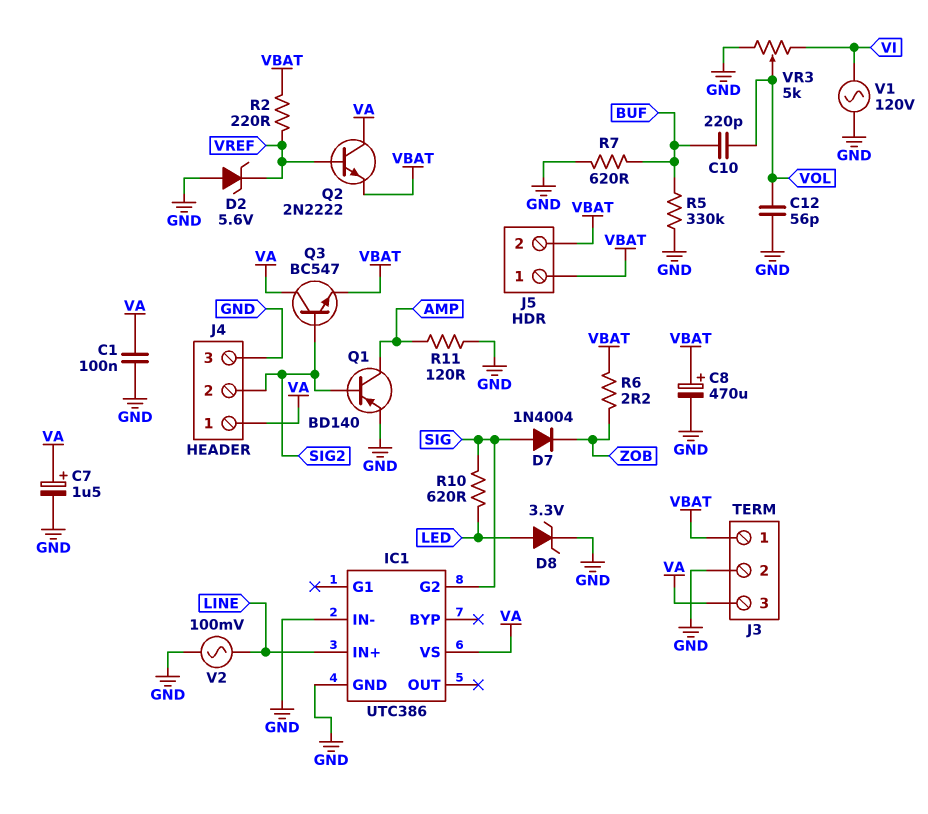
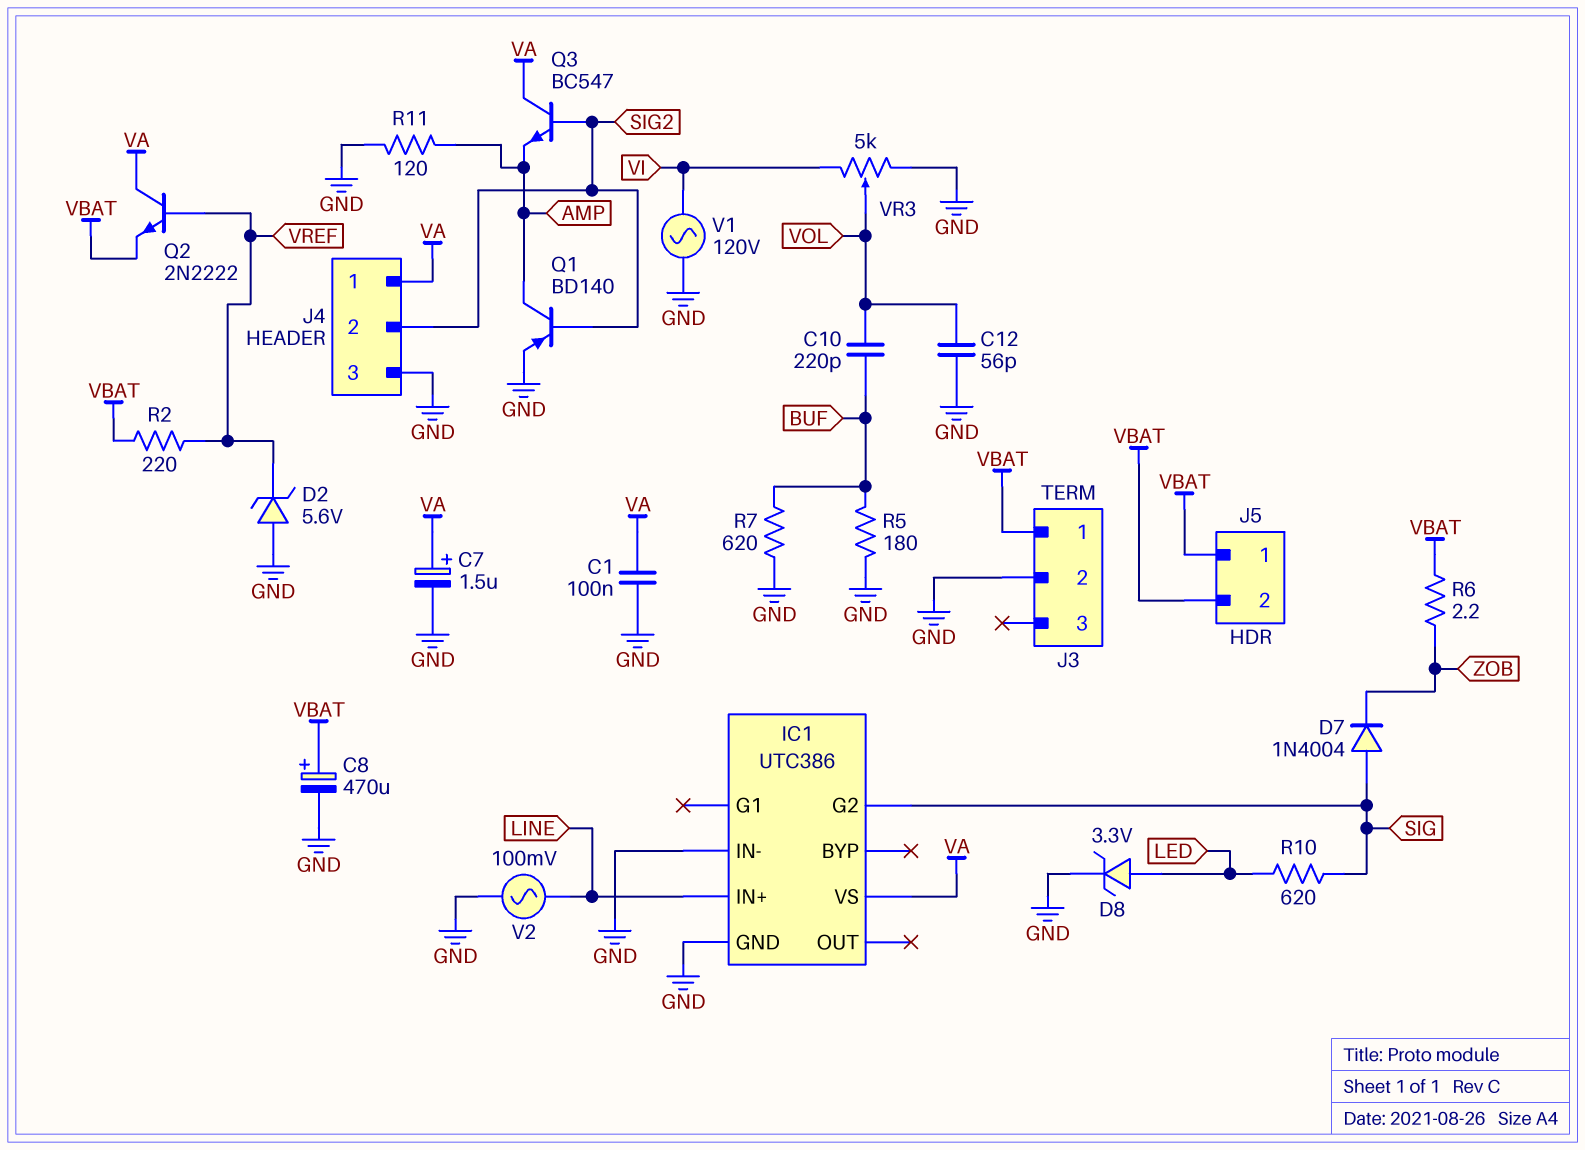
J3 pin 3: VA -> none
Q3: NPN BC547 (B SIG2, C VA, E VBAT) -> NPN BC547 (B SIG2, C VA, E AMP)
R5: 330k (BUF, GND) -> 180 (BUF, GND)

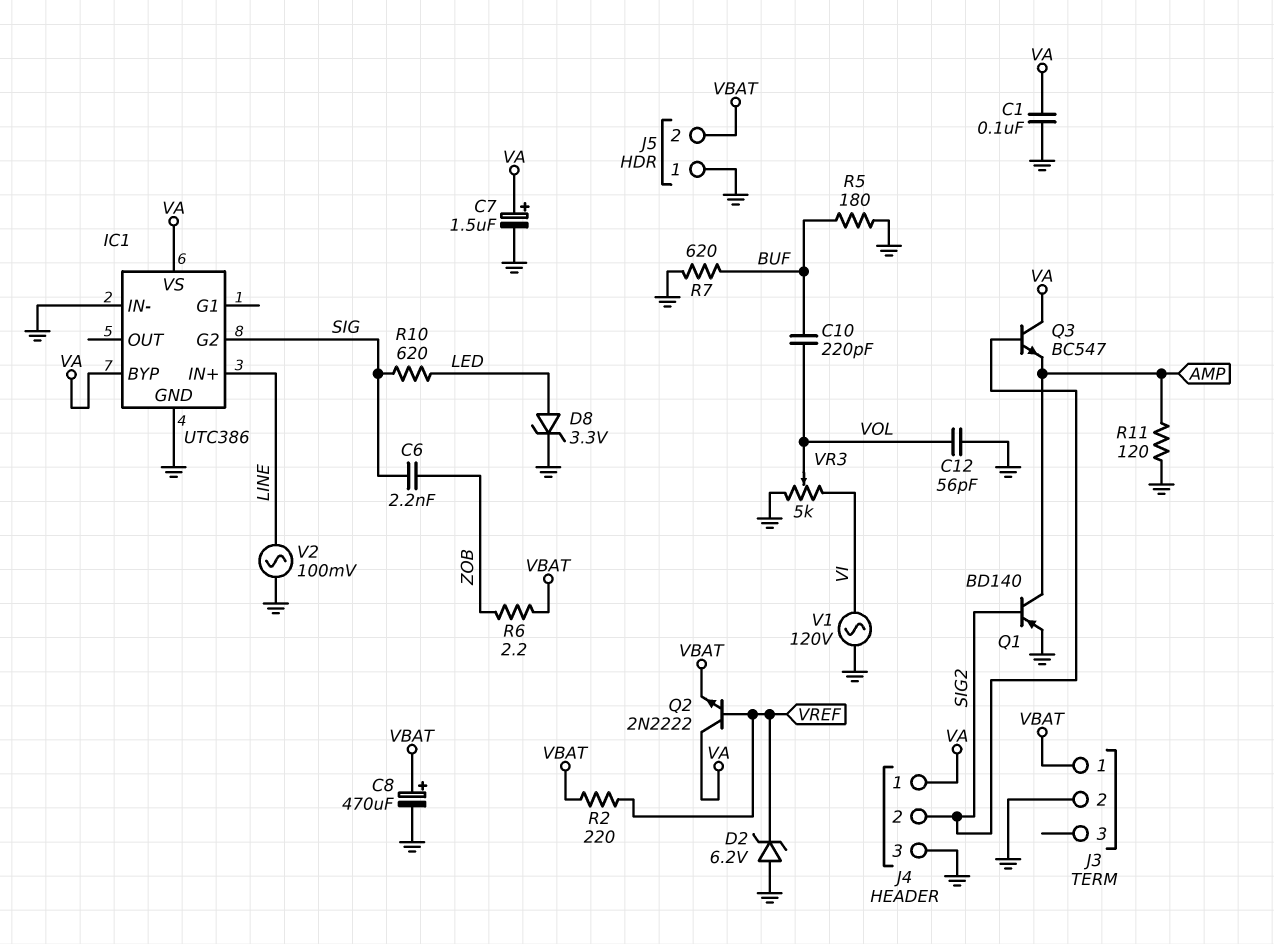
C6: none -> 2.2nF (SIG, ZOB)
D2: zener 5.6V (A GND, K VREF) -> zener 6.2V (A GND, K VREF)
D7: diode 1N4004 (A SIG, K ZOB) -> none
IC1 pin BYP: none -> VA
J5 pin 1: VBAT -> GND

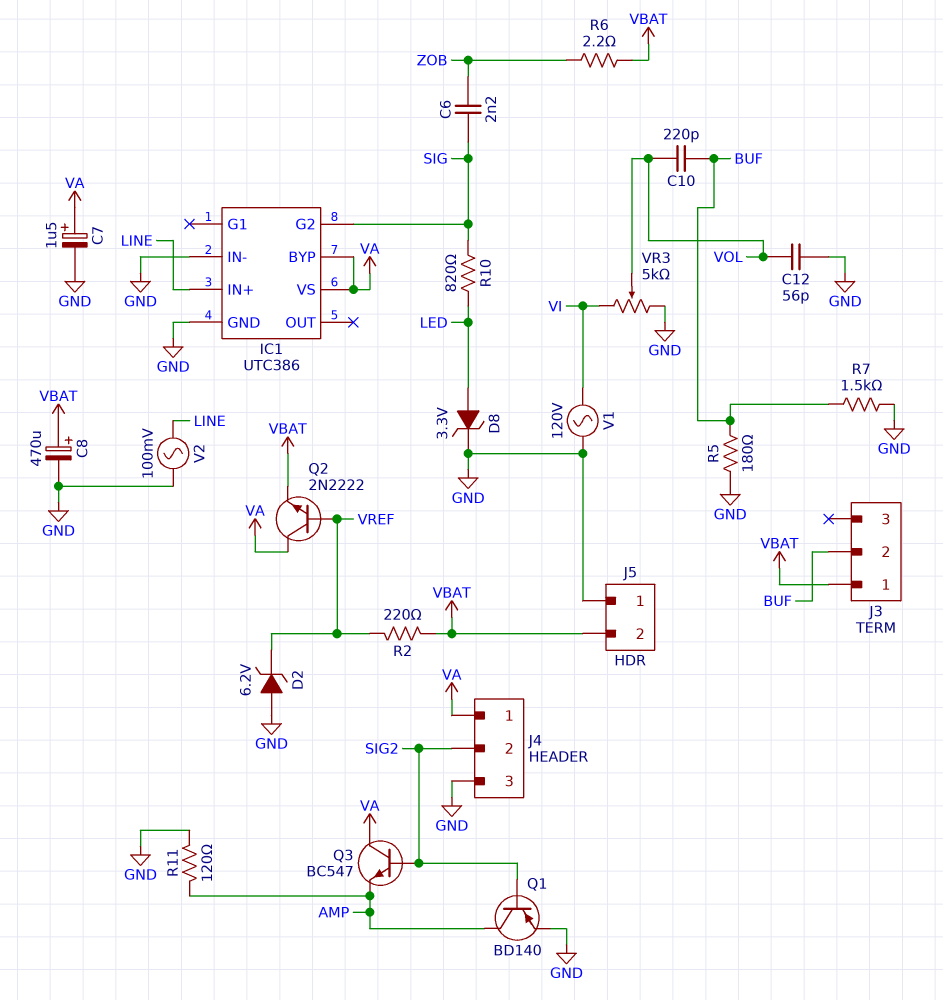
C1: 100nF (GND, VA) -> none
J3 pin 2: GND -> BUF
R7: 620 (BUF, GND) -> 1.5k (BUF, GND)
R10: 620 (LED, SIG) -> 820 (LED, SIG)

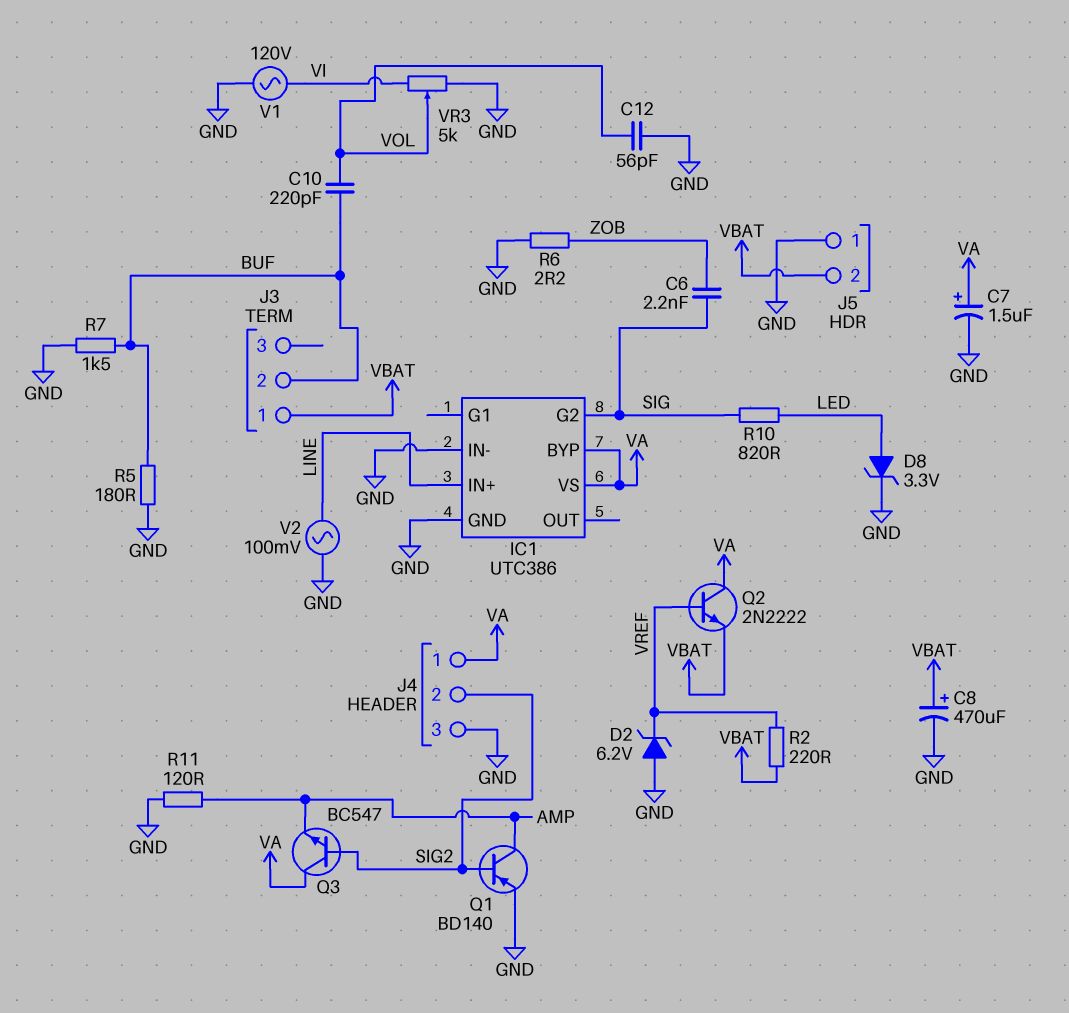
R6: 2.2 (VBAT, ZOB) -> 2.2 (GND, ZOB)

